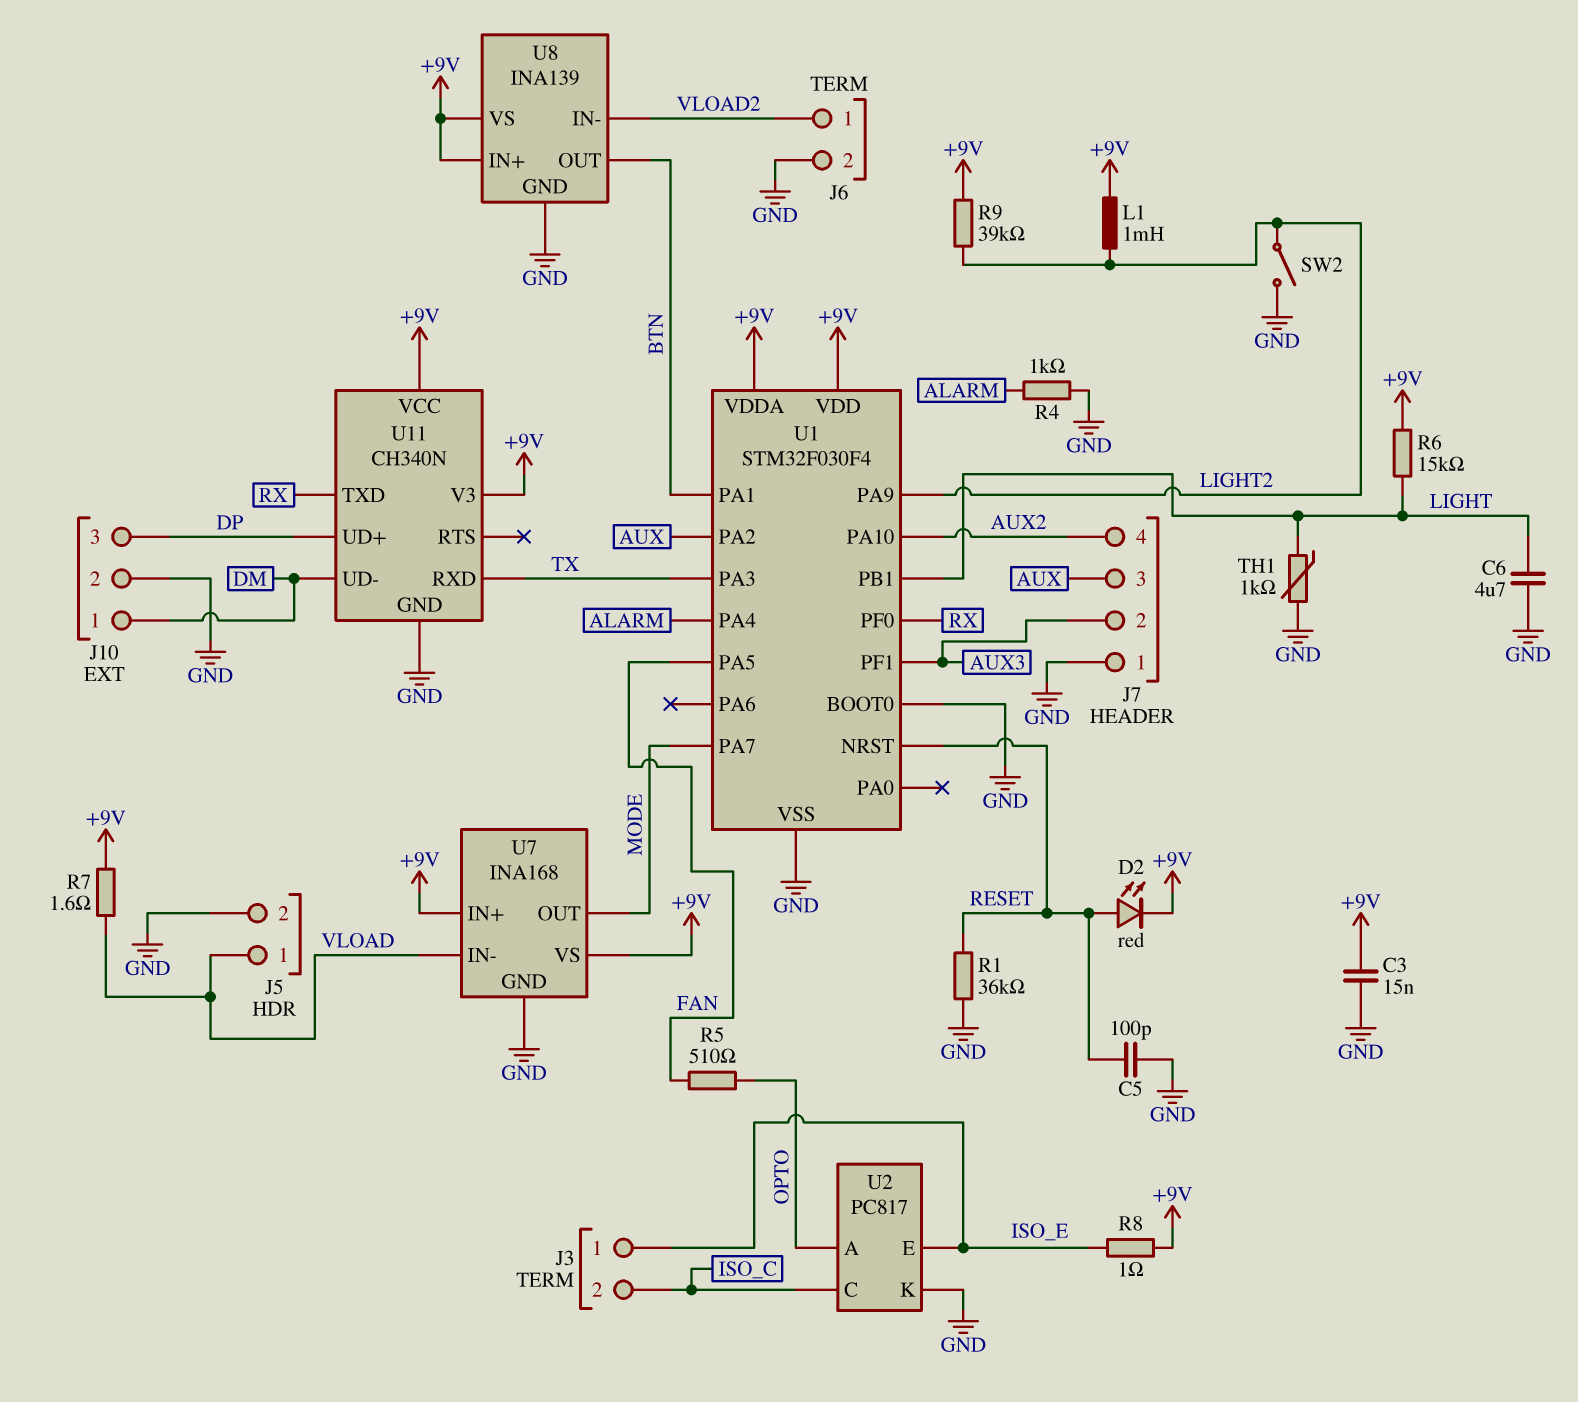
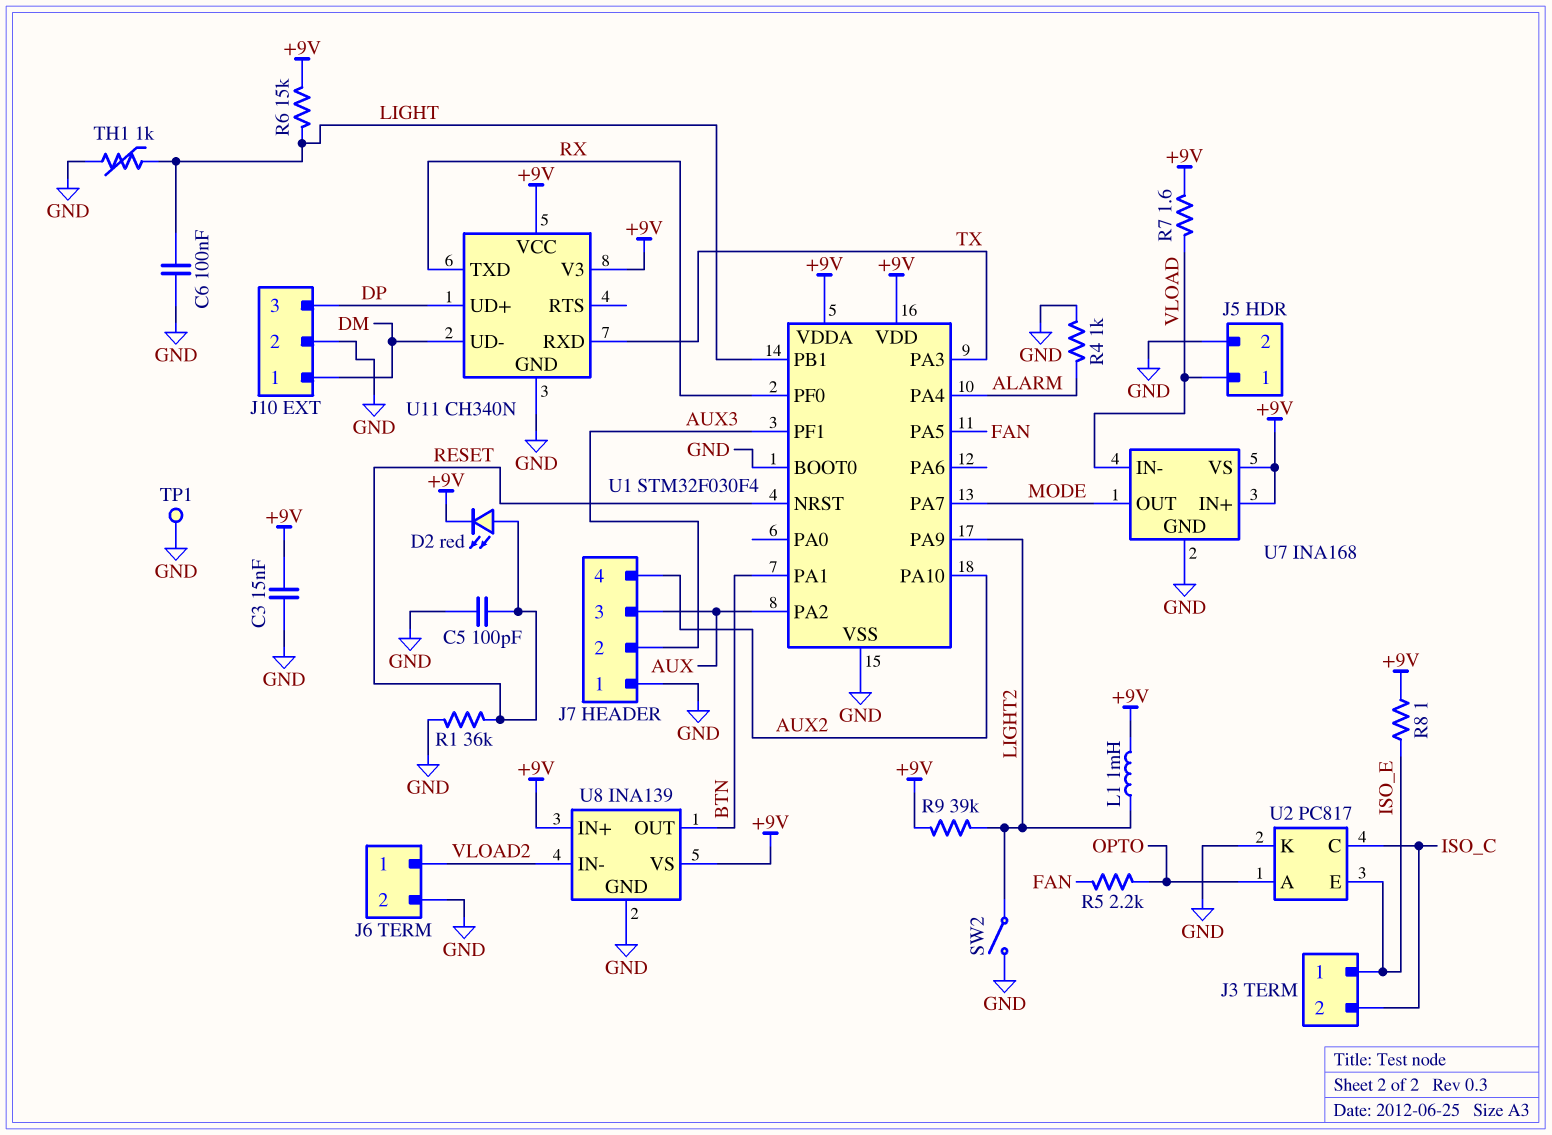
C6: 4.7uF (GND, LIGHT) -> 100nF (GND, LIGHT)
R5: 510 (FAN, OPTO) -> 2.2k (FAN, OPTO)
TP1: none -> test point (GND)

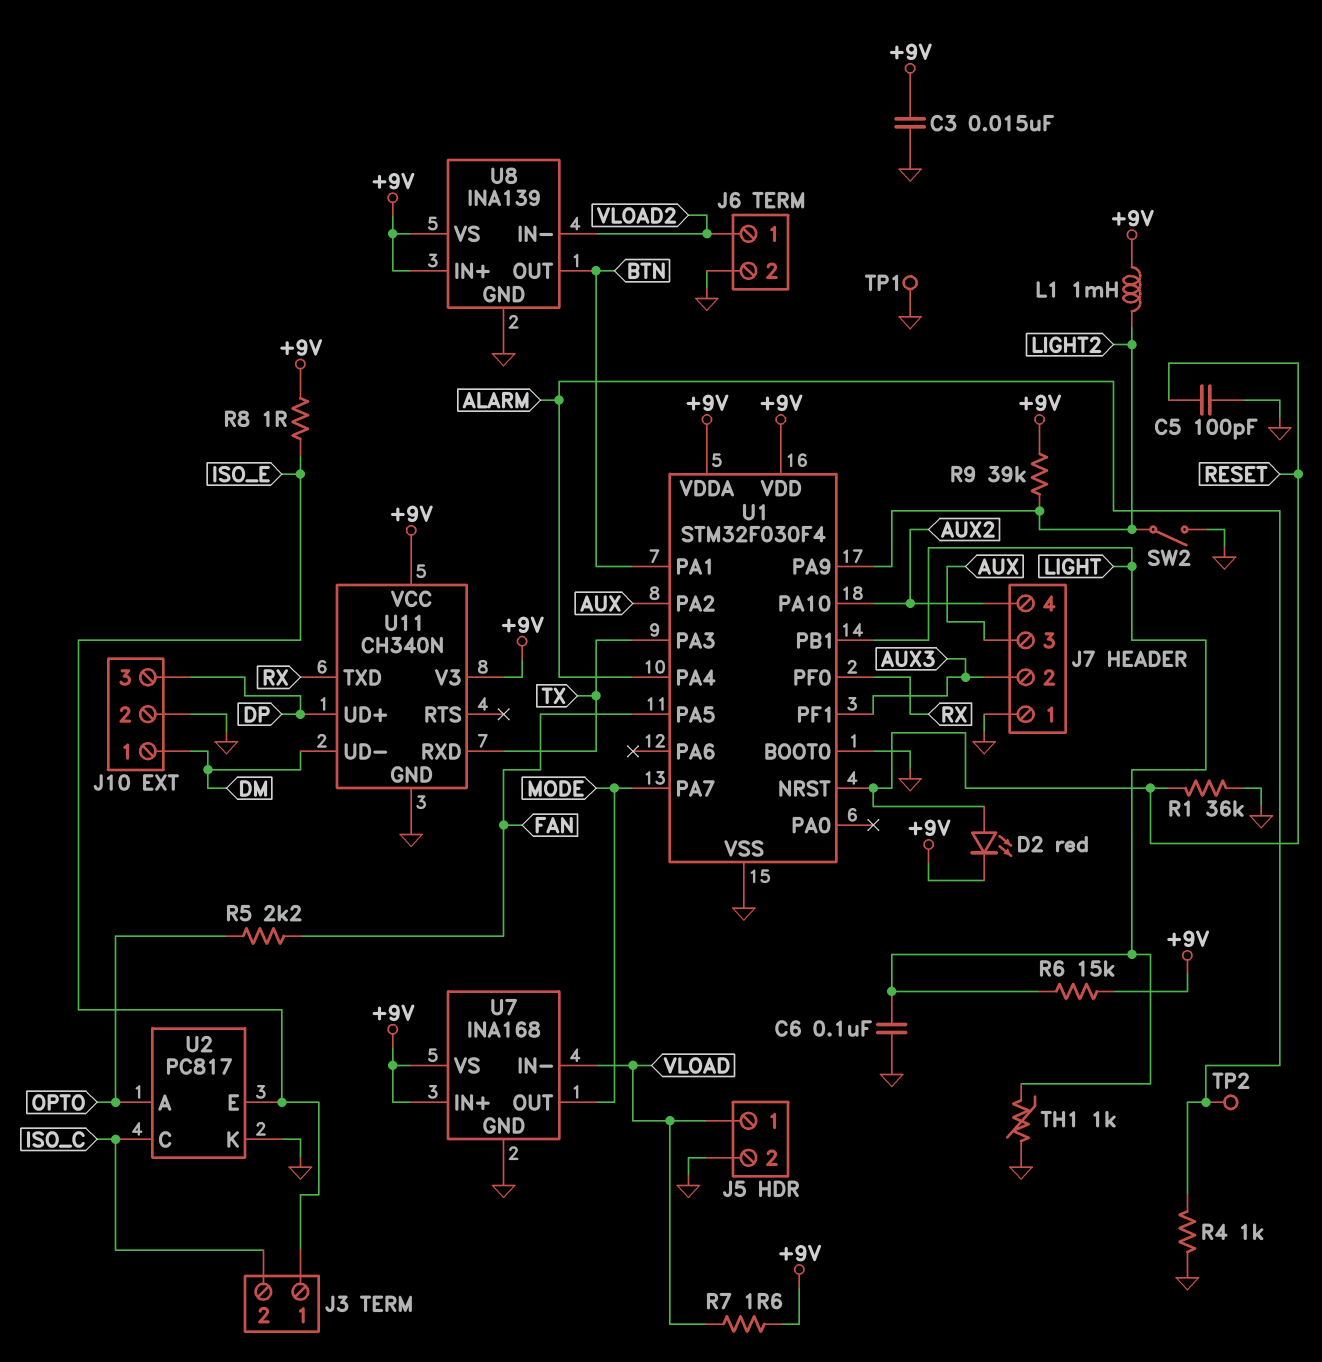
TP2: none -> test point (ALARM)

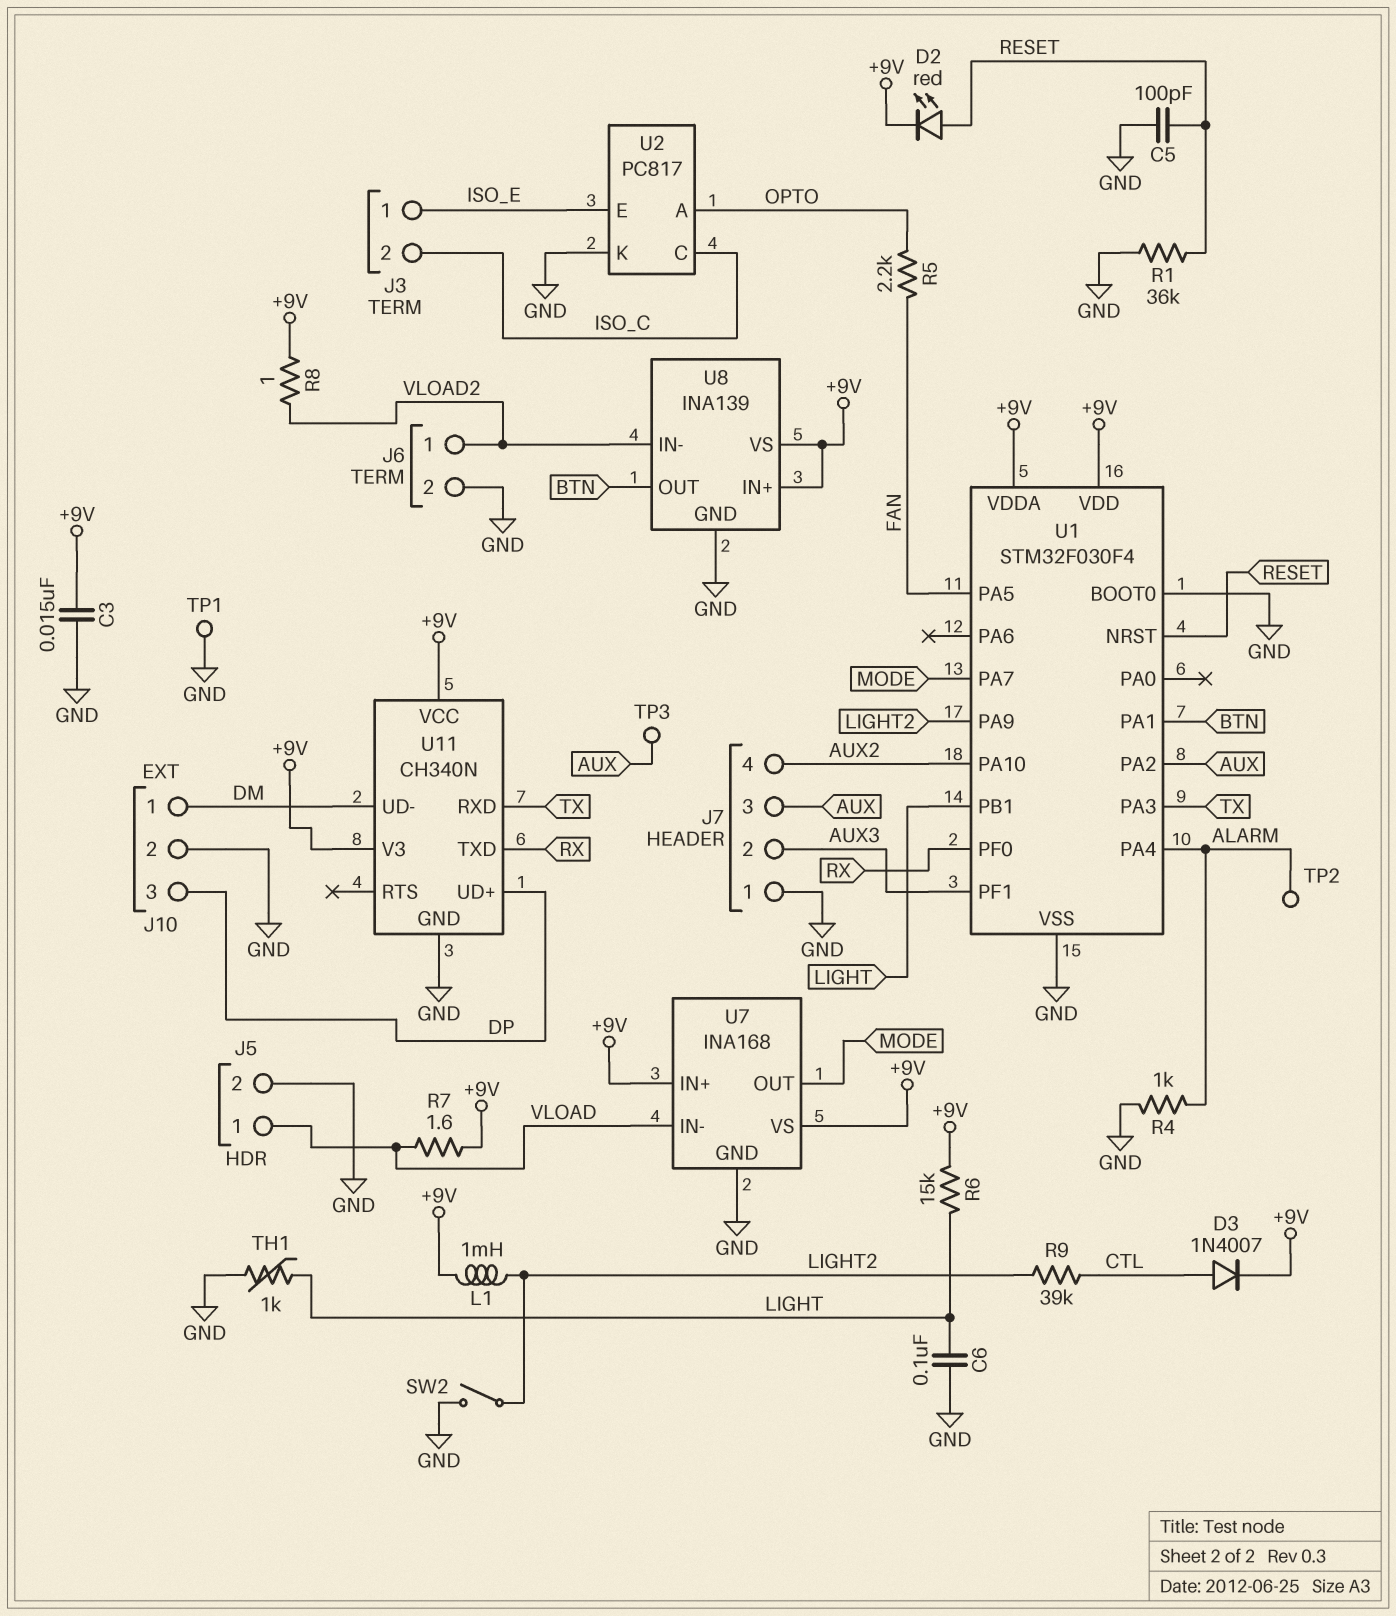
D3: none -> diode 1N4007 (A CTL, K +9V)
R8: 1 (+9V, ISO_E) -> 1 (+9V, VLOAD2)
R9: 39k (+9V, LIGHT2) -> 39k (CTL, LIGHT2)
TP3: none -> test point (AUX)

